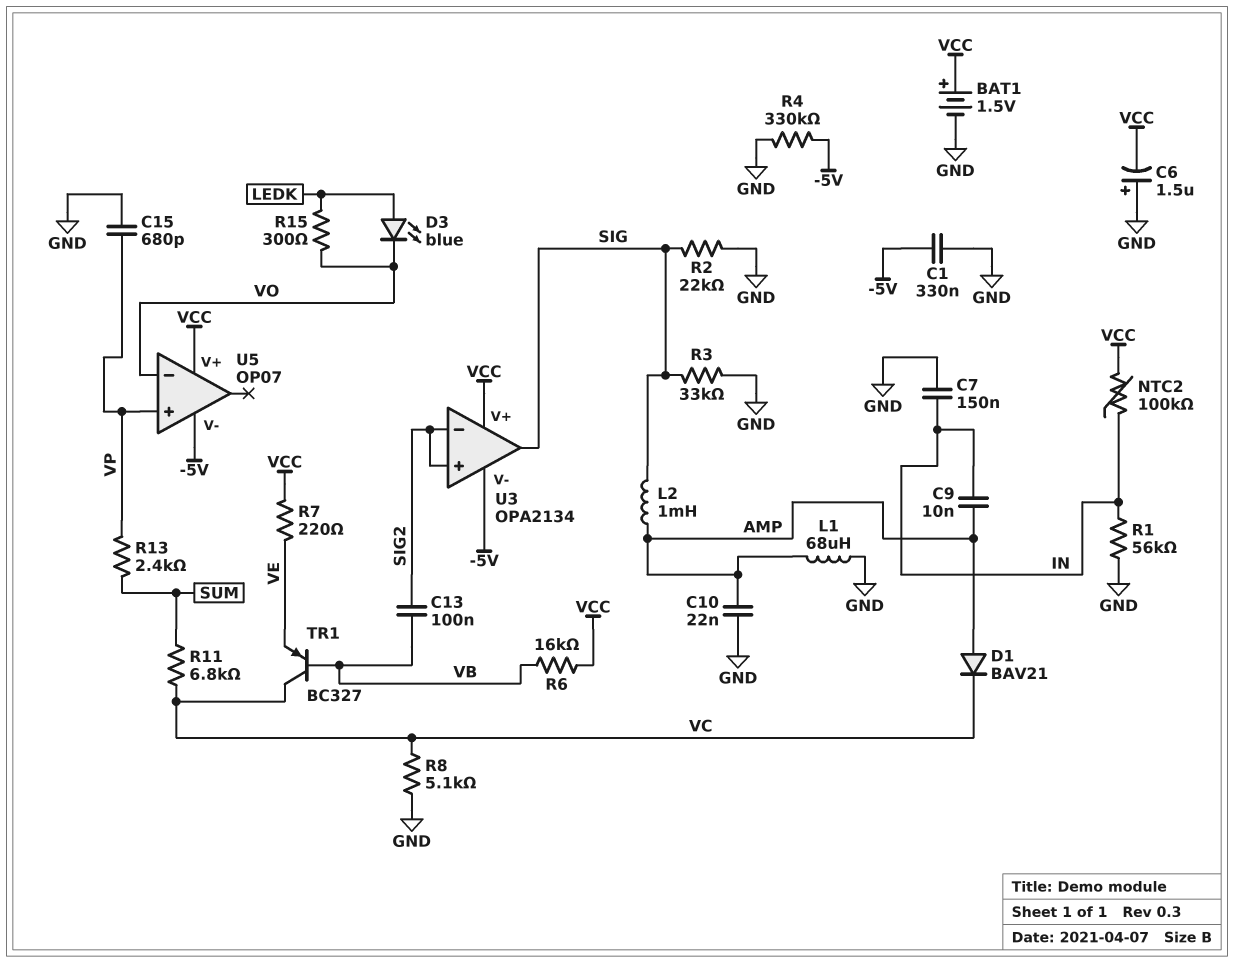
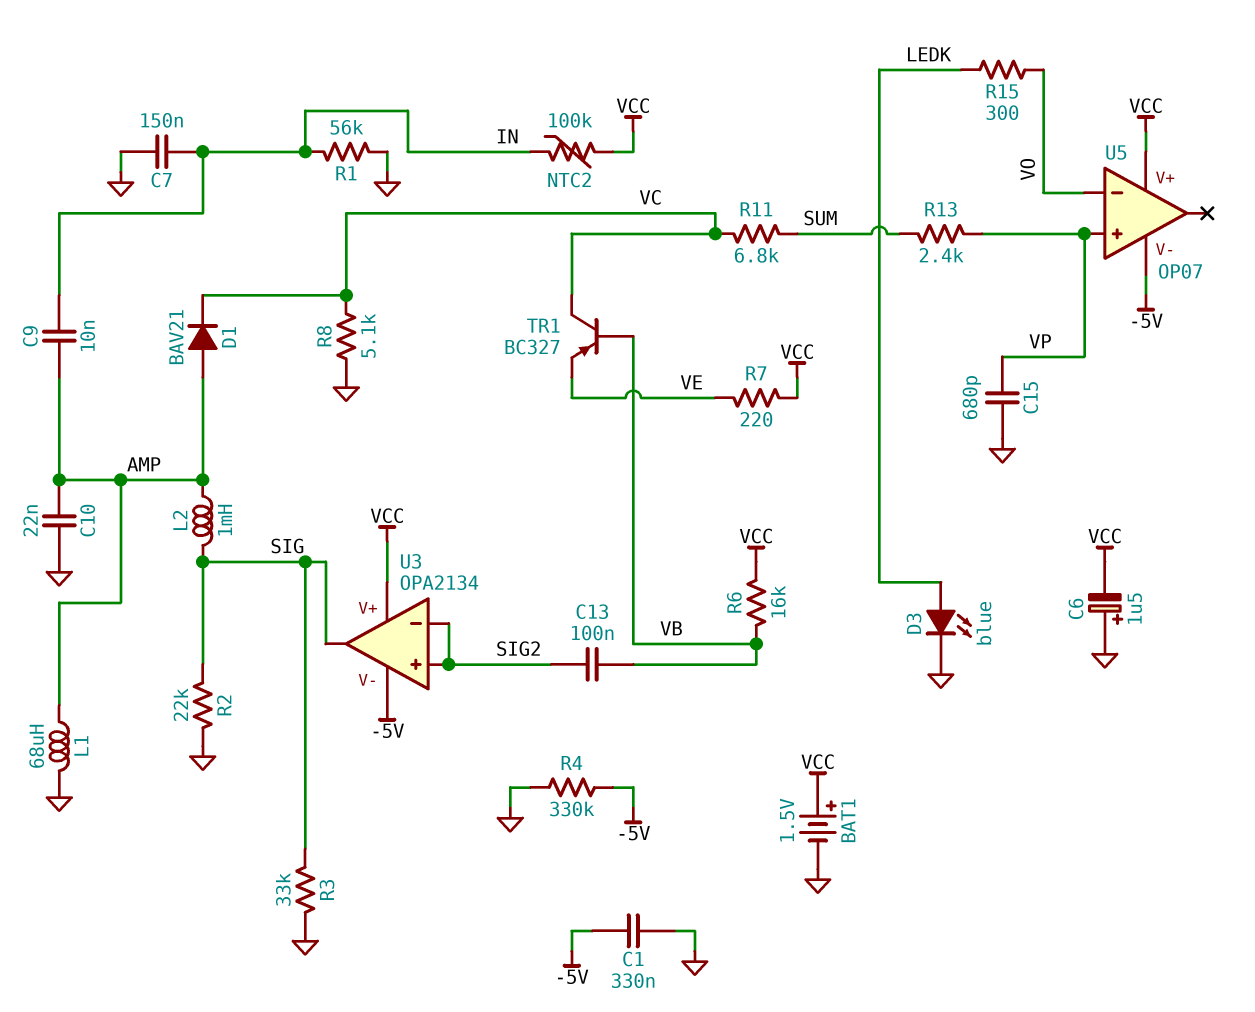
D3: LED blue (A LEDK, K VO) -> LED blue (A LEDK, K GND)

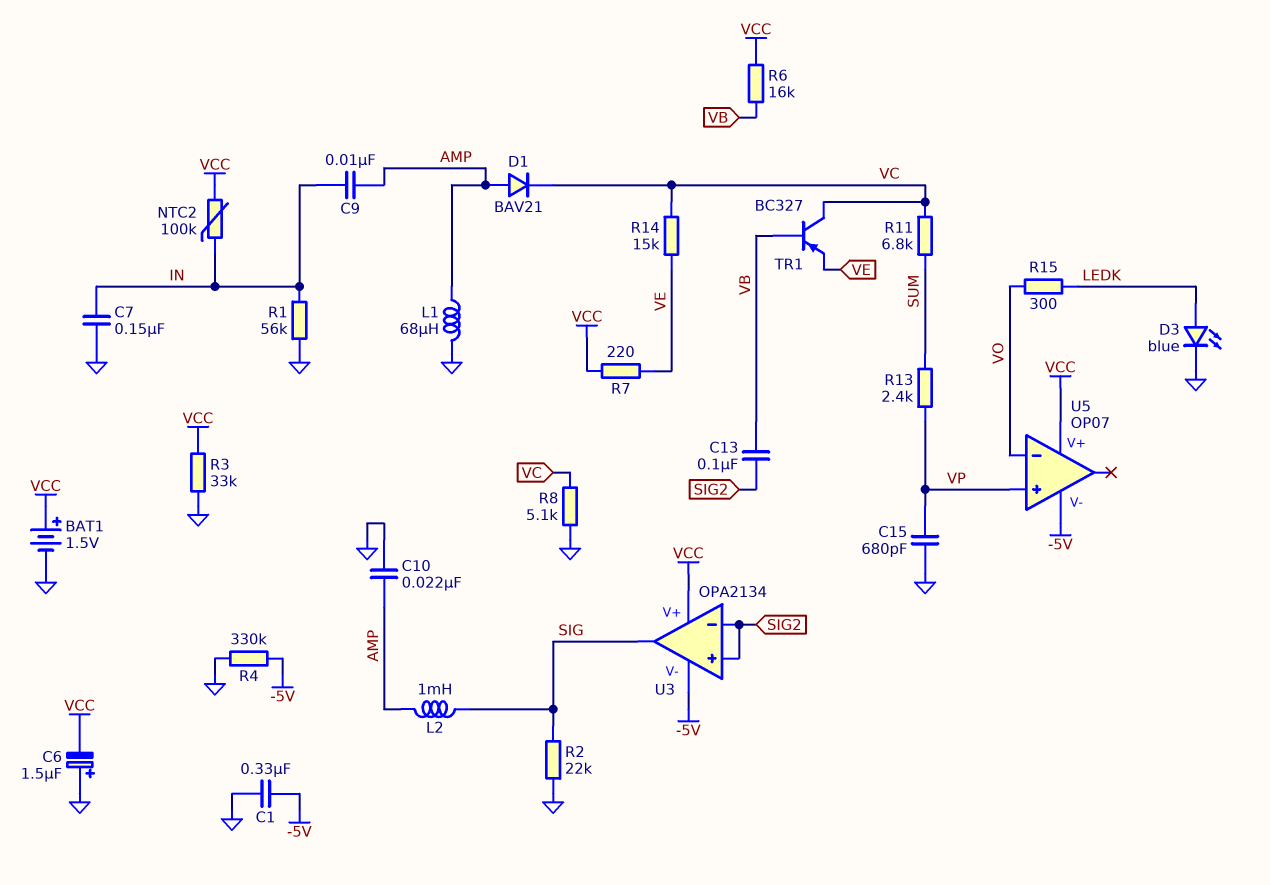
R3: 33k (GND, SIG) -> 33k (GND, VCC)
R14: none -> 15k (VC, VE)

